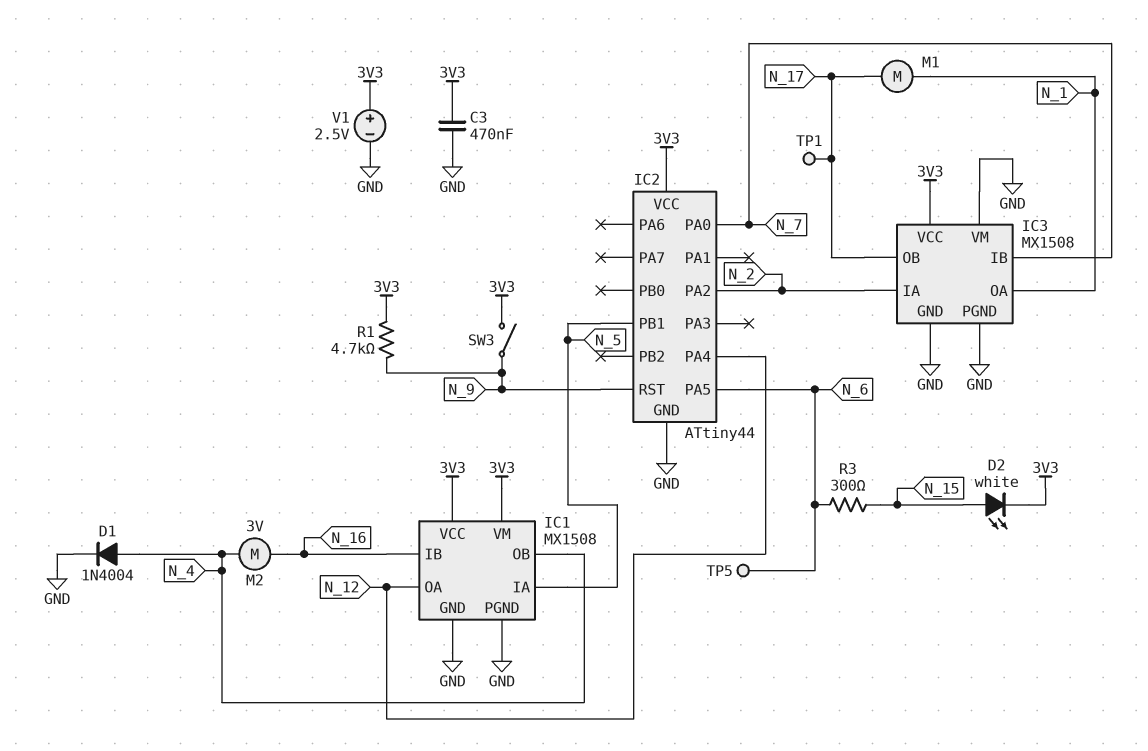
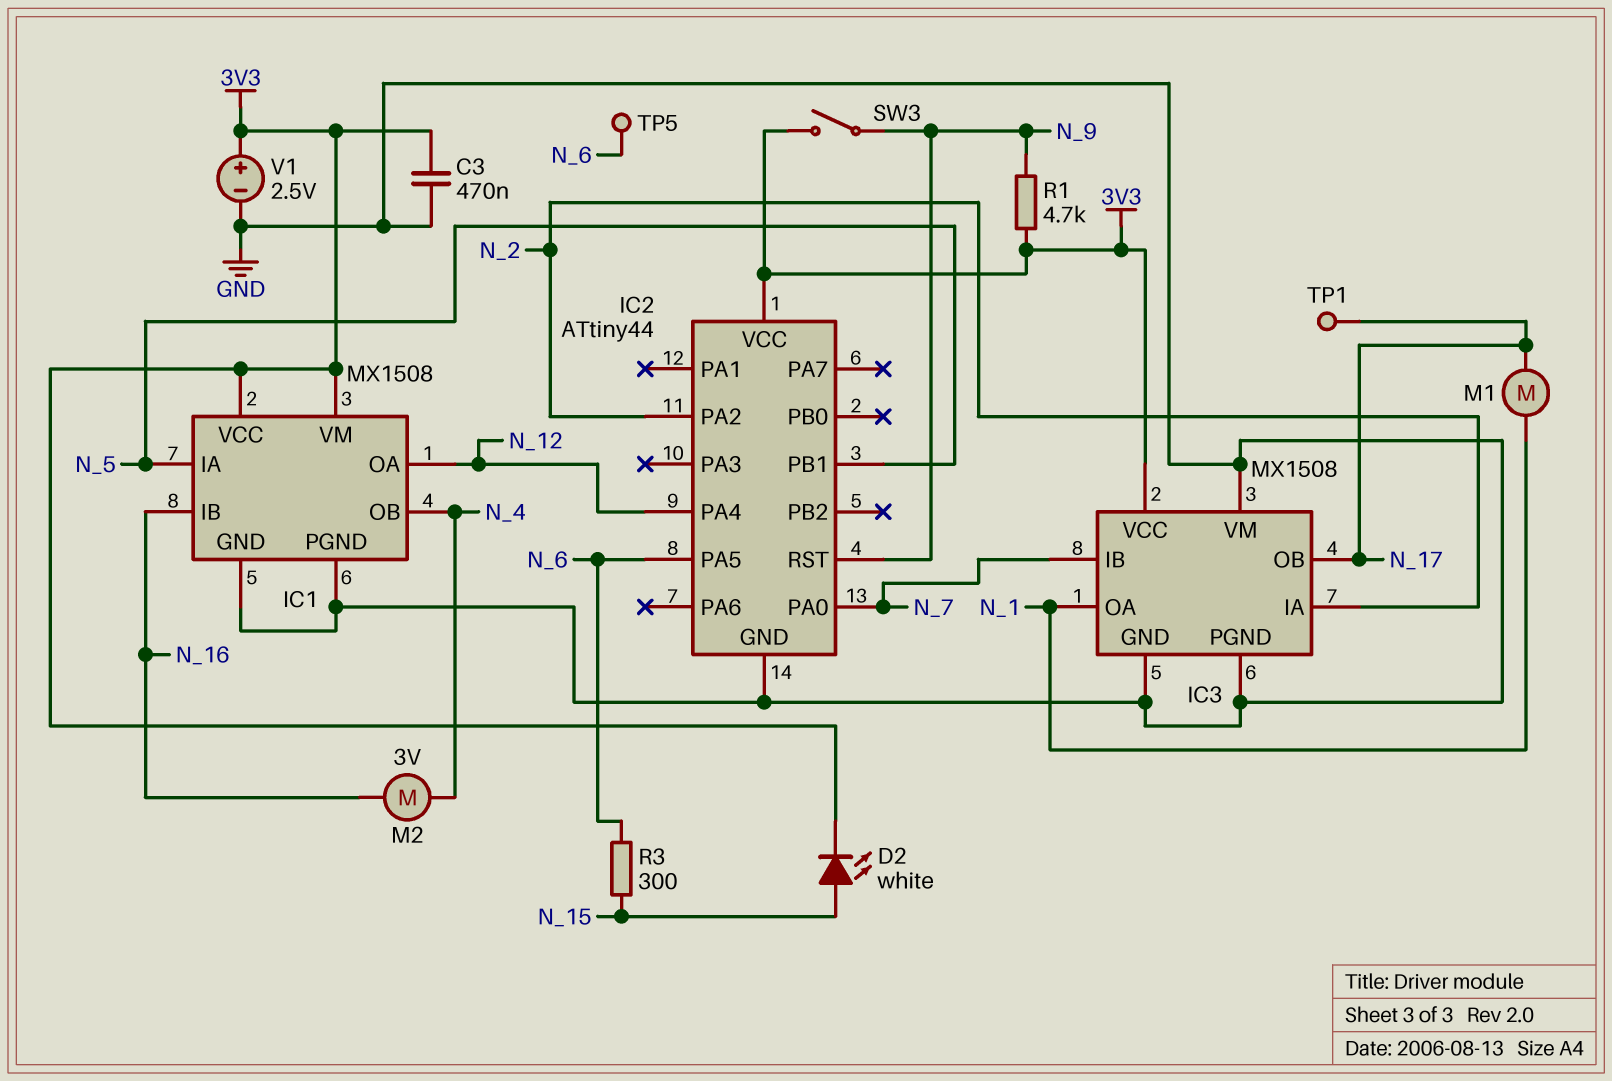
D1: diode 1N4004 (A N_4, K GND) -> none

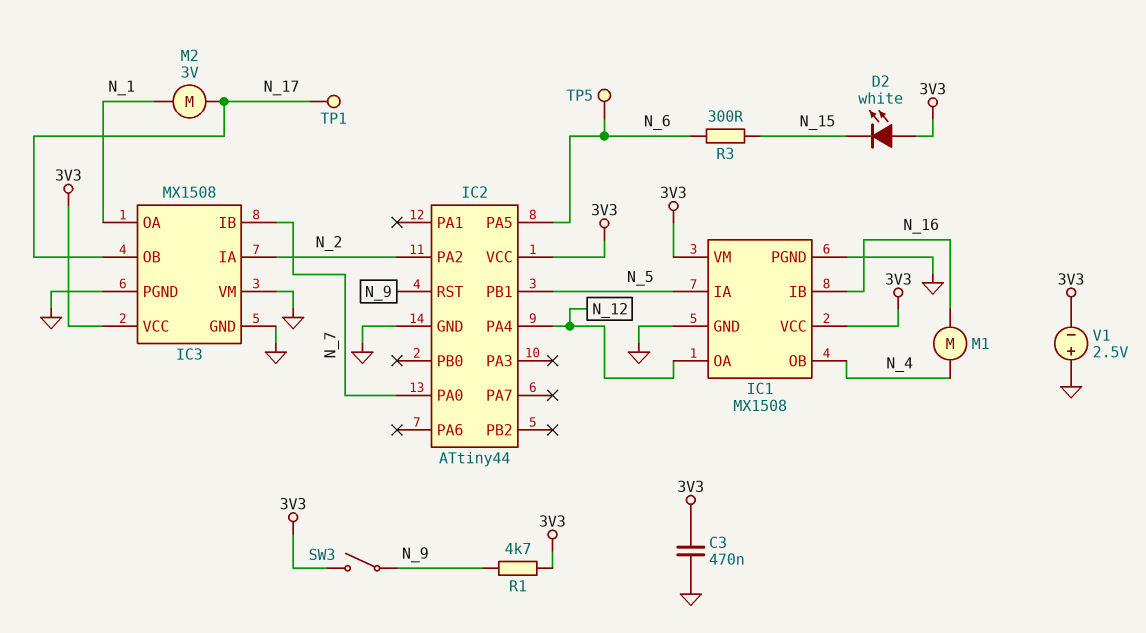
D2: LED white (A N_15, K 3V3) -> LED white (A 3V3, K N_15)
M1: motor (N_1, N_17) -> motor (N_4, N_16)
M2: motor 3V (N_4, N_16) -> motor 3V (N_1, N_17)
V1: 2.5V (plus 3V3, minus GND) -> 2.5V (plus GND, minus 3V3)

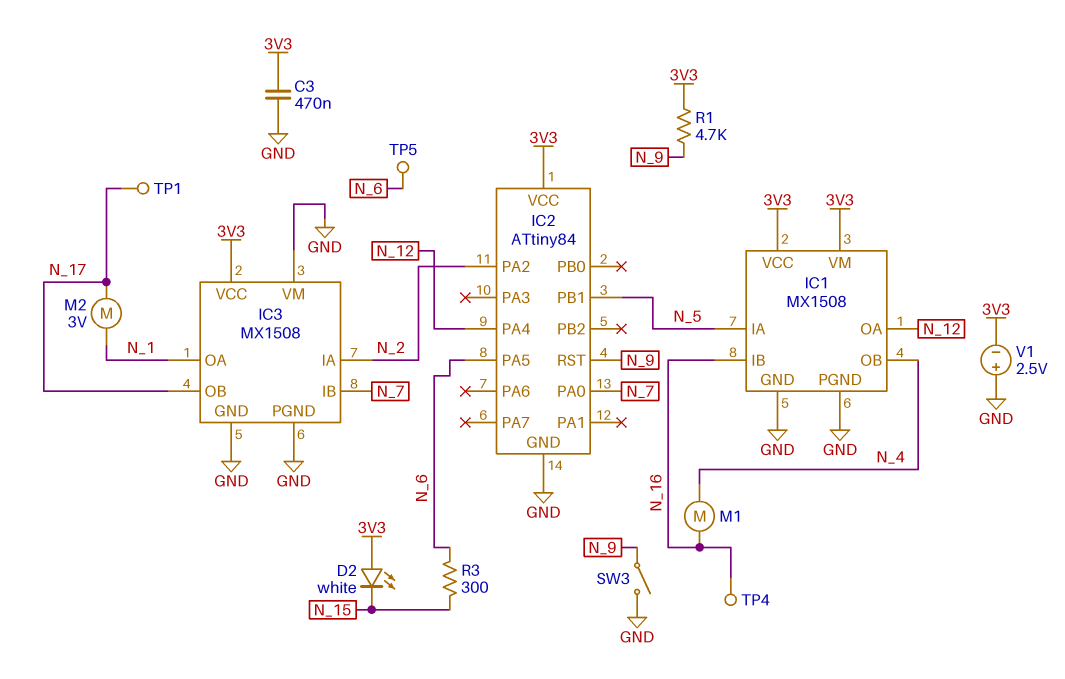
IC2: ATtiny44 -> ATtiny84
SW3: switch (3V3, N_9) -> switch (GND, N_9)
TP4: none -> test point (N_16)

